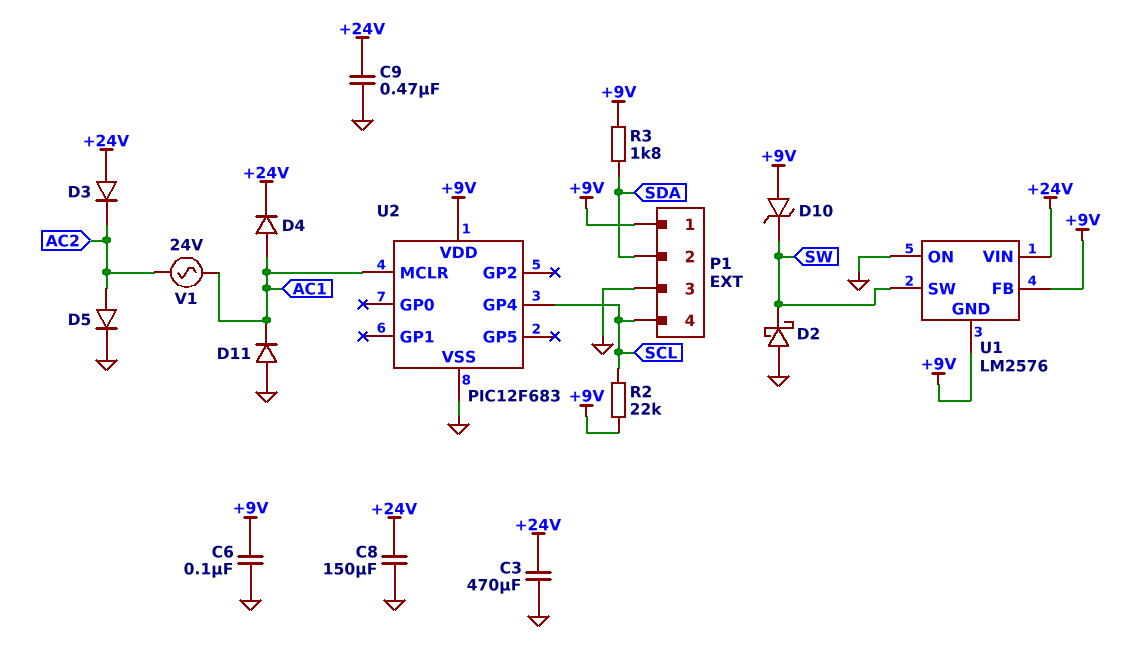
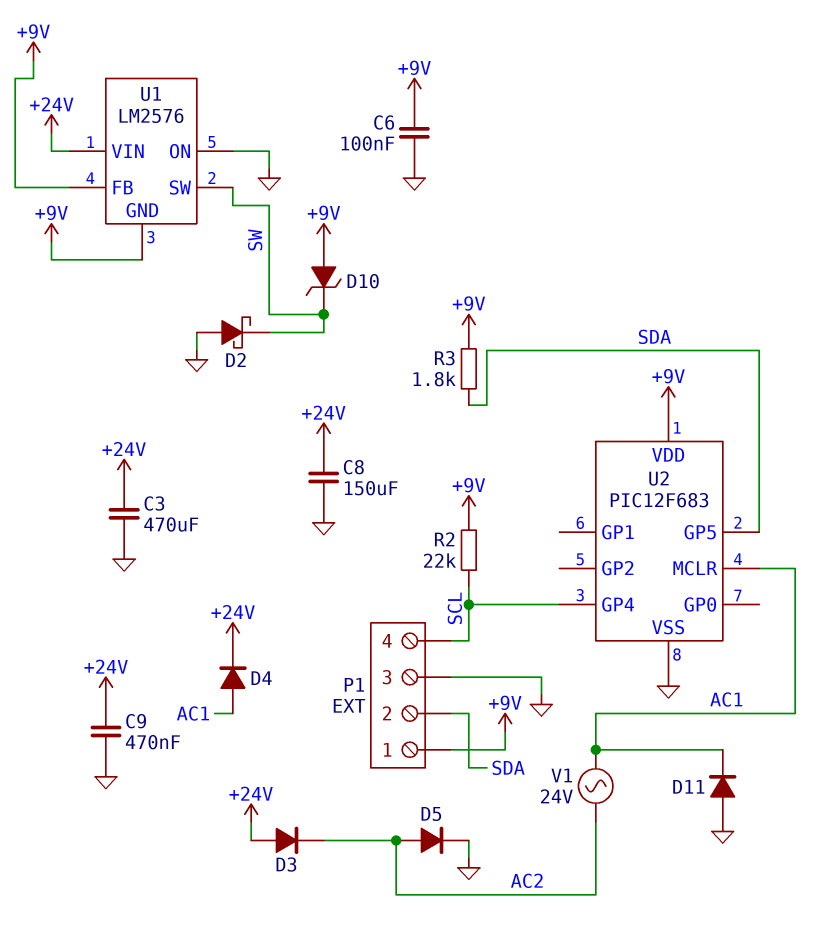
U2 pin GP5: none -> SDA

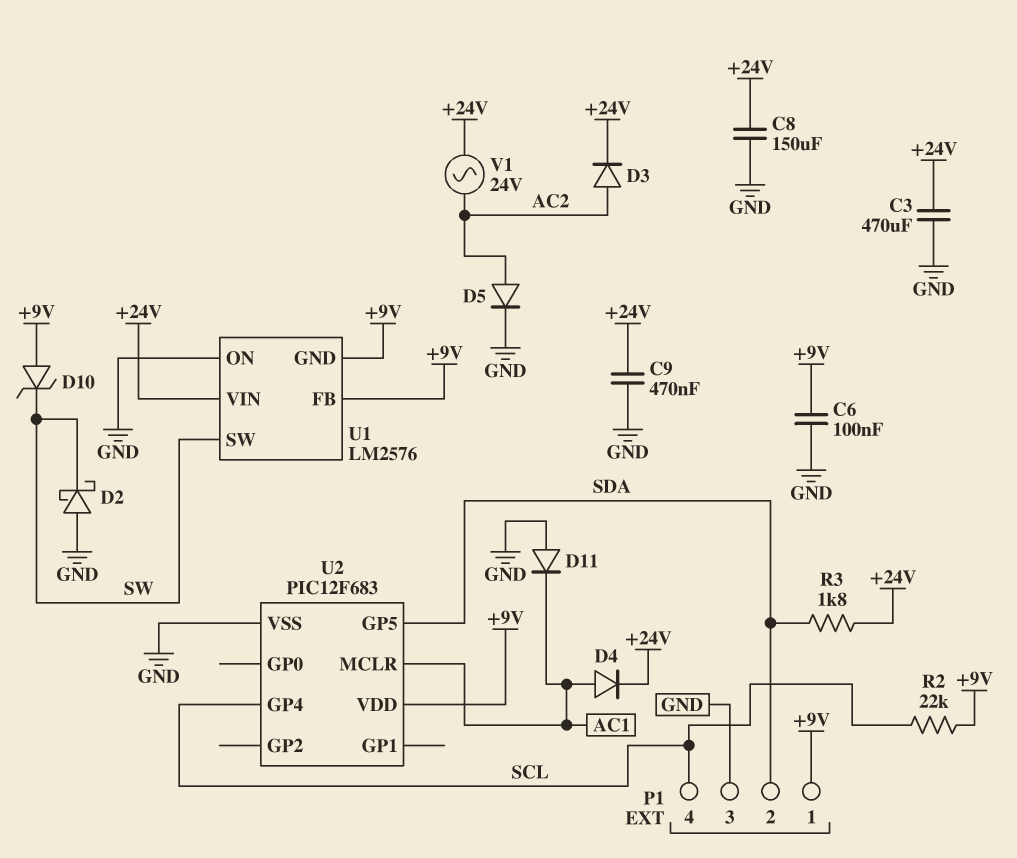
D3: diode (A +24V, K AC2) -> diode (A AC2, K +24V)
R3: 1.8k (+9V, SDA) -> 1.8k (+24V, SDA)
V1: AC 24V (AC1, AC2) -> AC 24V (+24V, AC2)

